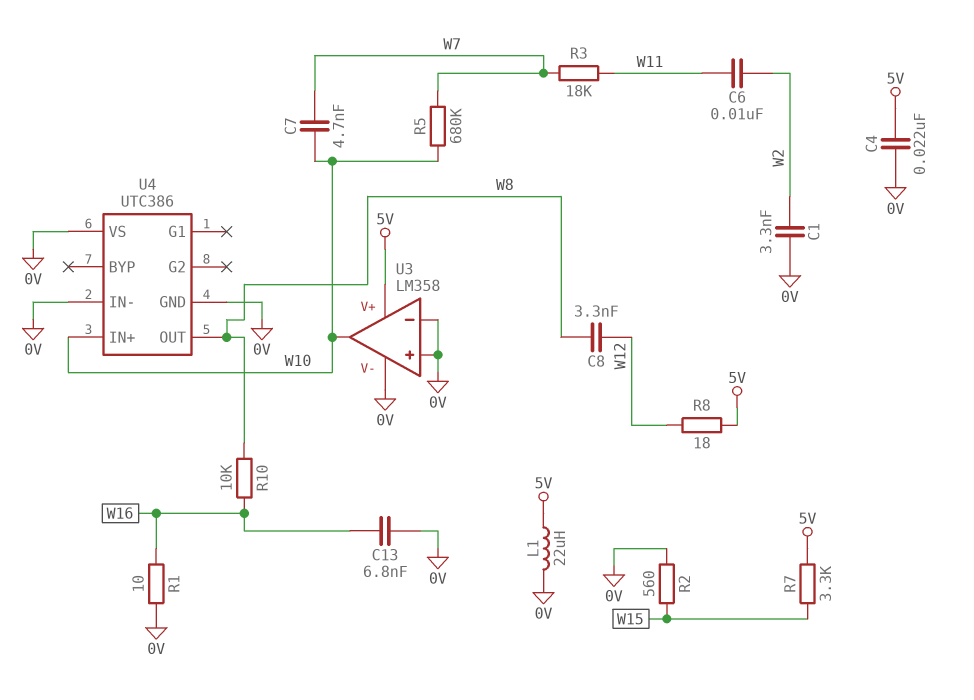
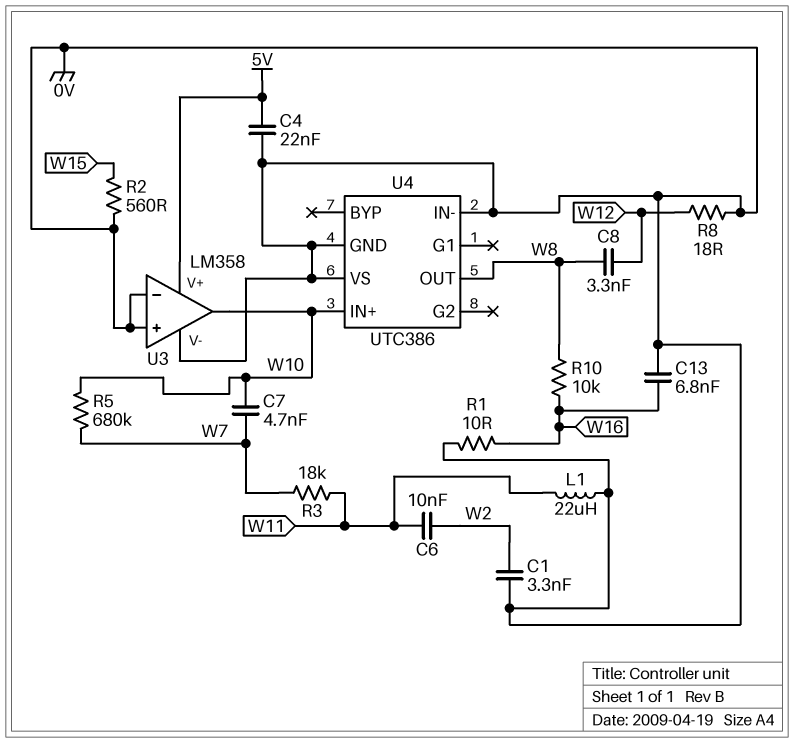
L1: 22uH (0V, 5V) -> 22uH (0V, W11)
R7: 3.3k (5V, W15) -> none
R8: 18 (5V, W12) -> 18 (0V, W12)

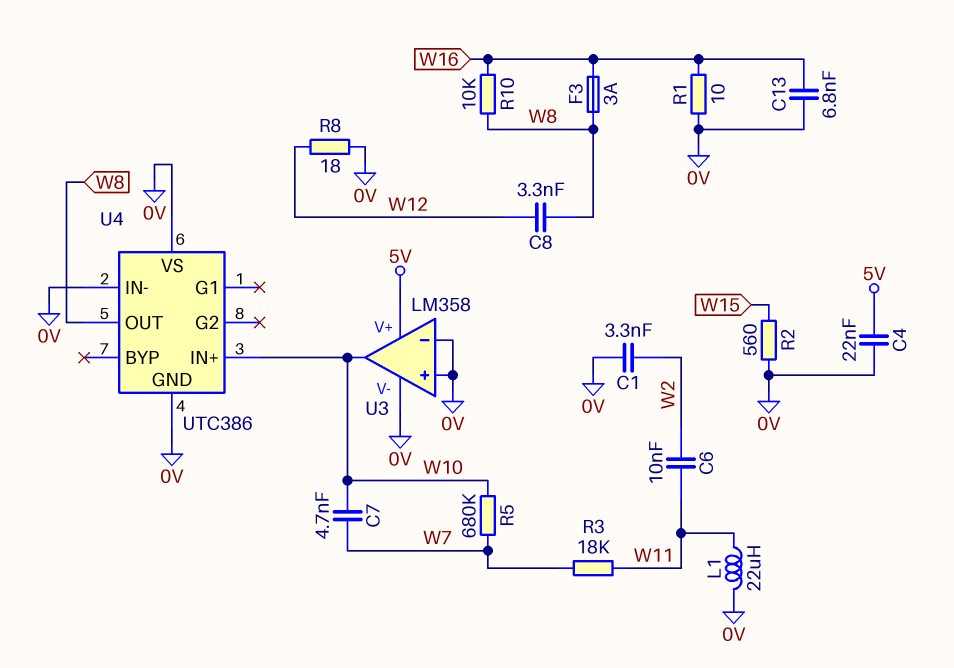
F3: none -> 3A (W8, W16)

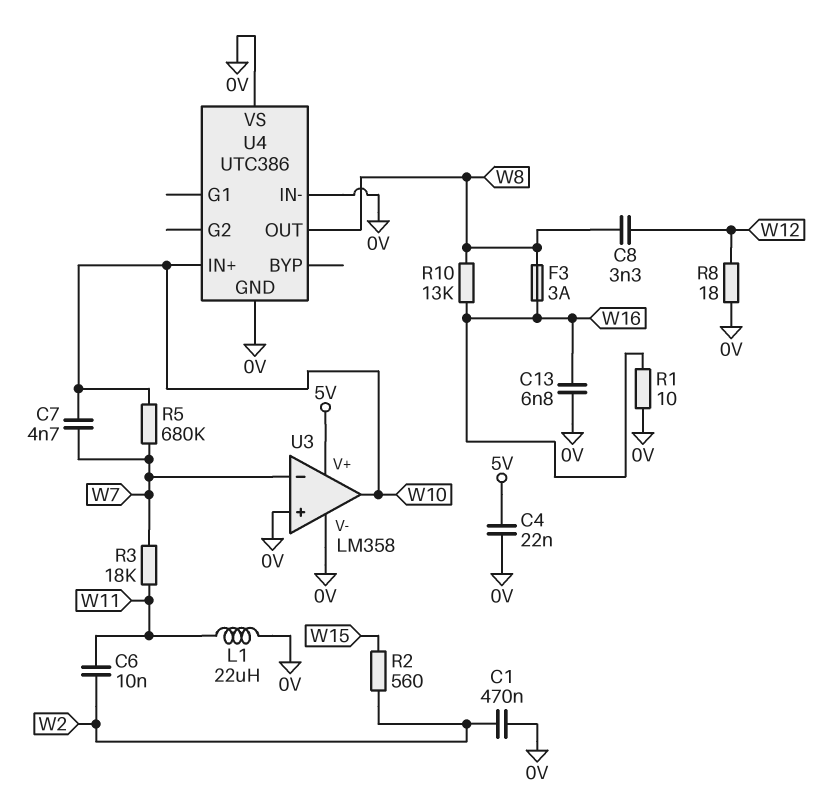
C1: 3.3nF (0V, W2) -> 470nF (0V, W2)
R2: 560 (0V, W15) -> 560 (W2, W15)
R10: 10k (W8, W16) -> 13k (W8, W16)
U3 pin in-: 0V -> W7

